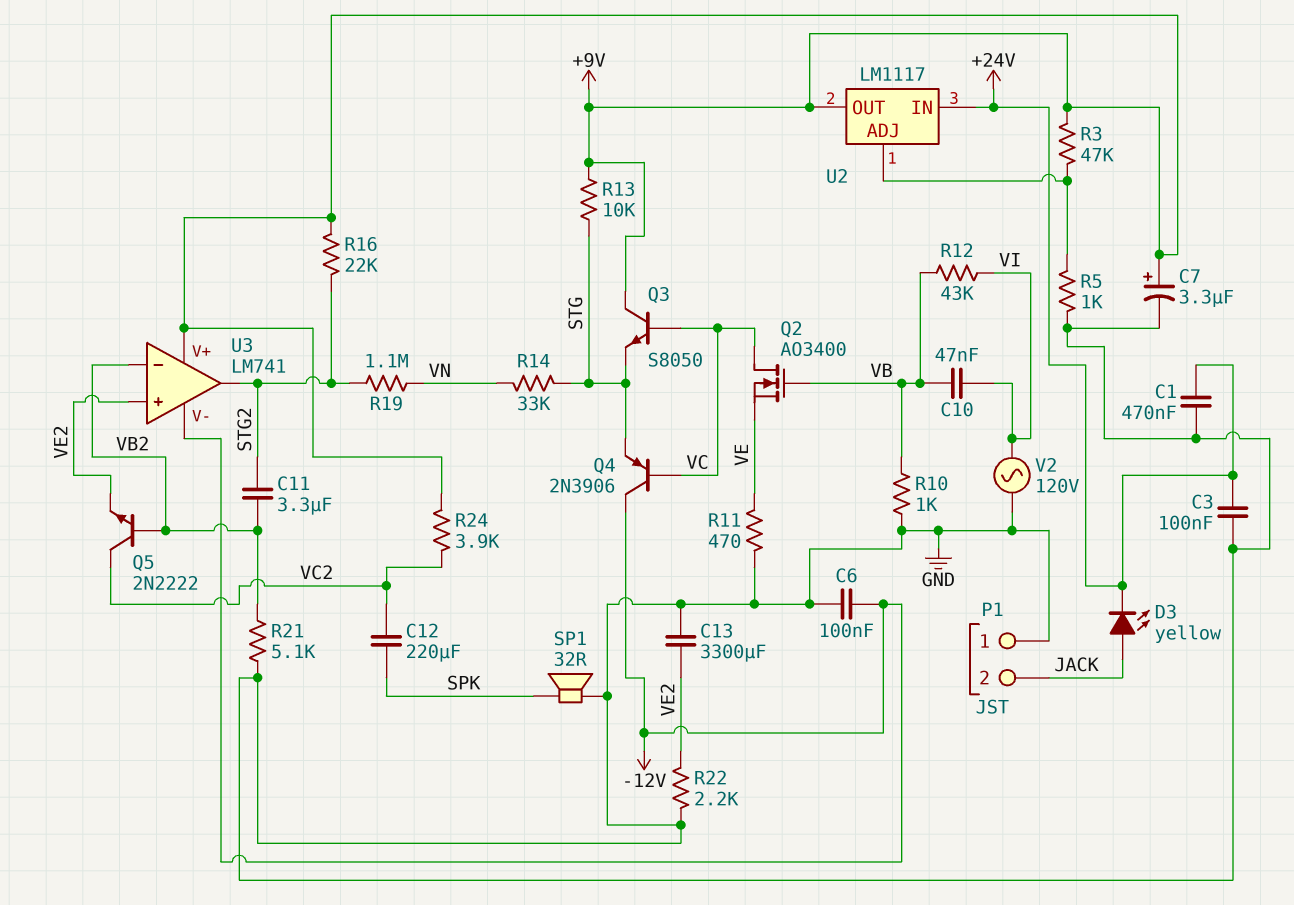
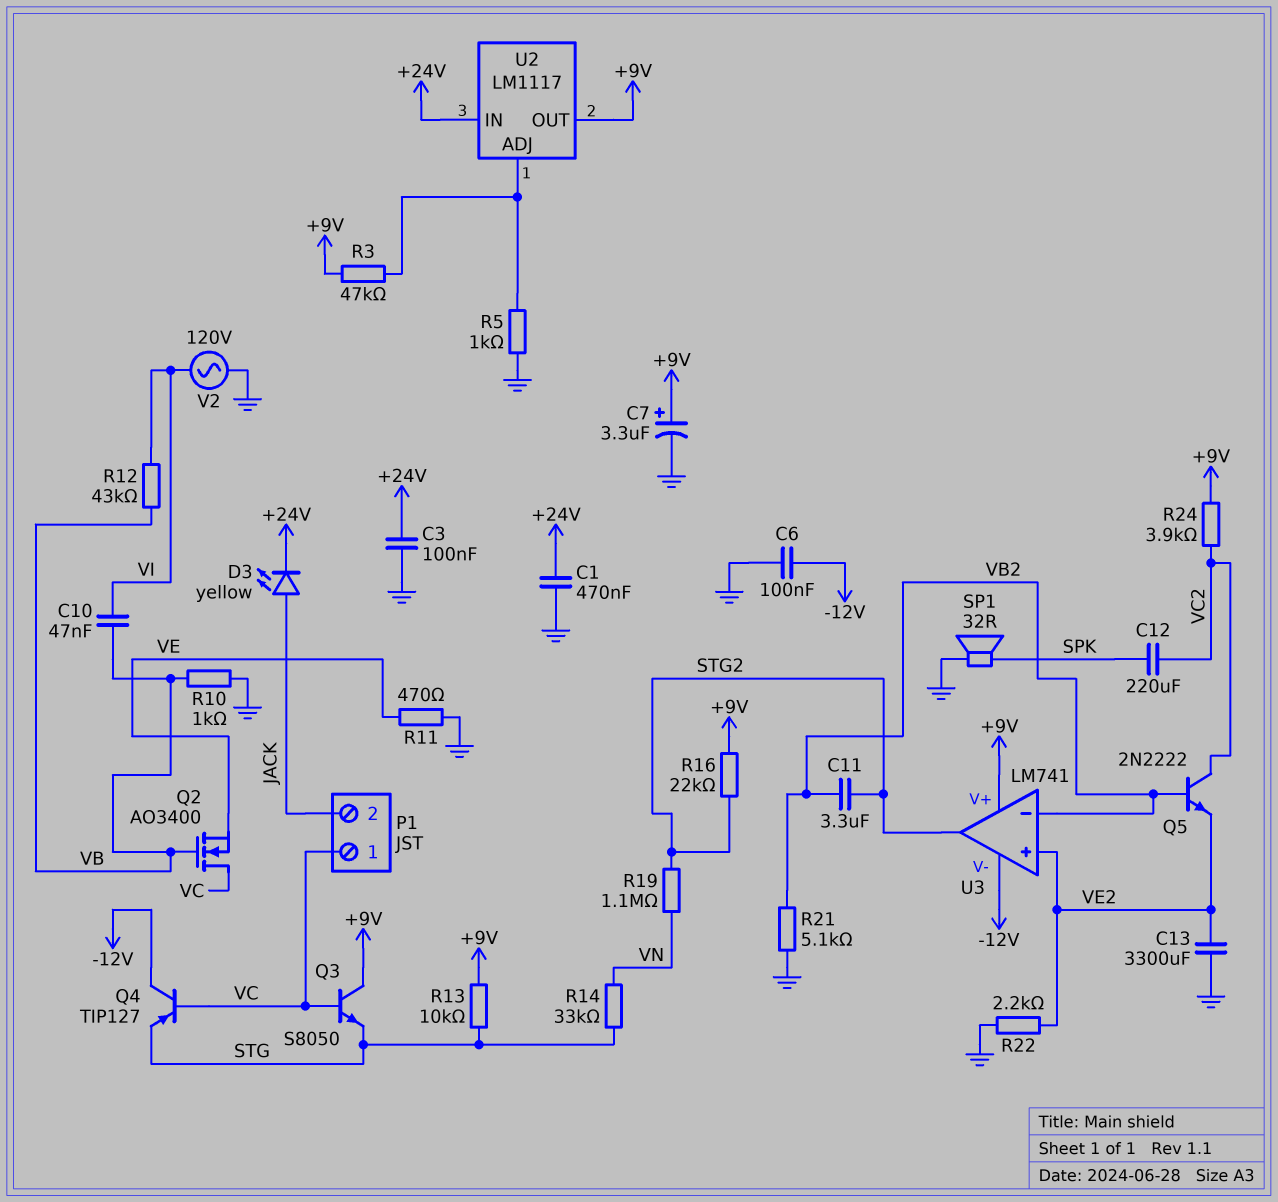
P1 pin 1: GND -> VC
Q4: PNP 2N3906 (B VC, C -12V, E STG) -> PNP TIP127 (B VC, C -12V, E STG)

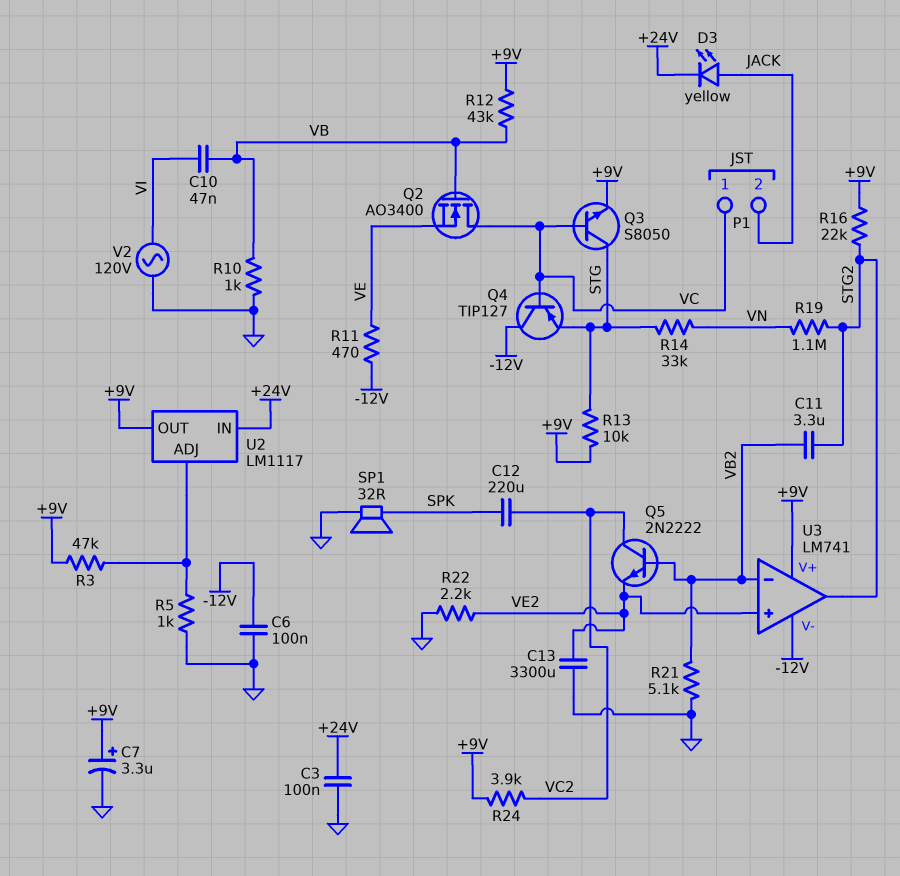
C1: 470nF (+24V, GND) -> none
Q3: NPN S8050 (B VC, C +9V, E STG) -> NPN S8050 (B VC, C STG, E +9V)
R11: 470 (GND, VE) -> 470 (-12V, VE)
R12: 43k (VB, VI) -> 43k (+9V, VB)

